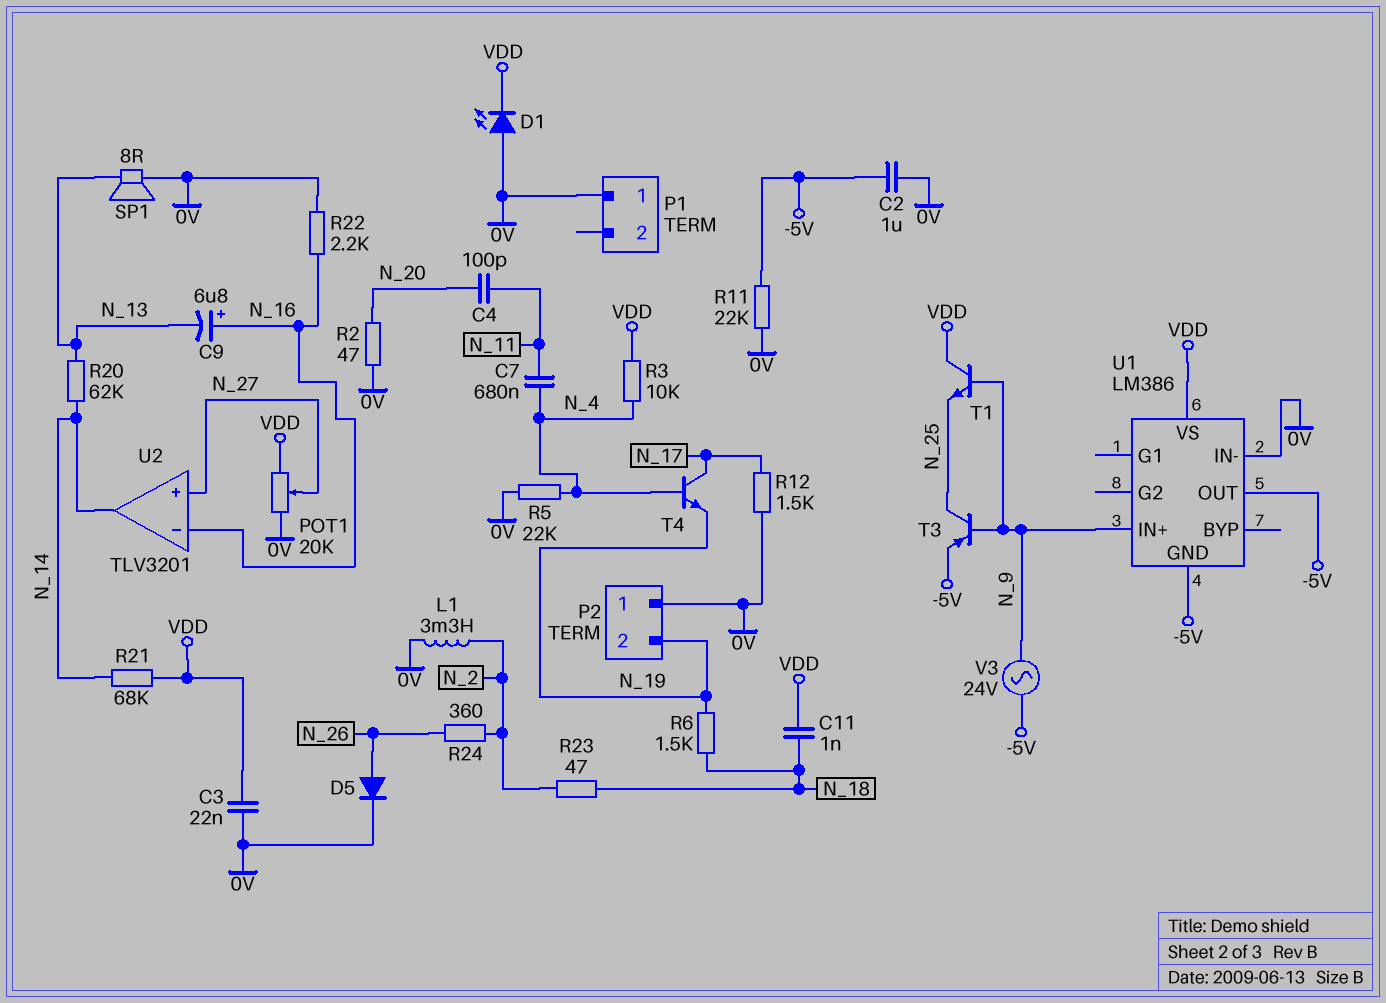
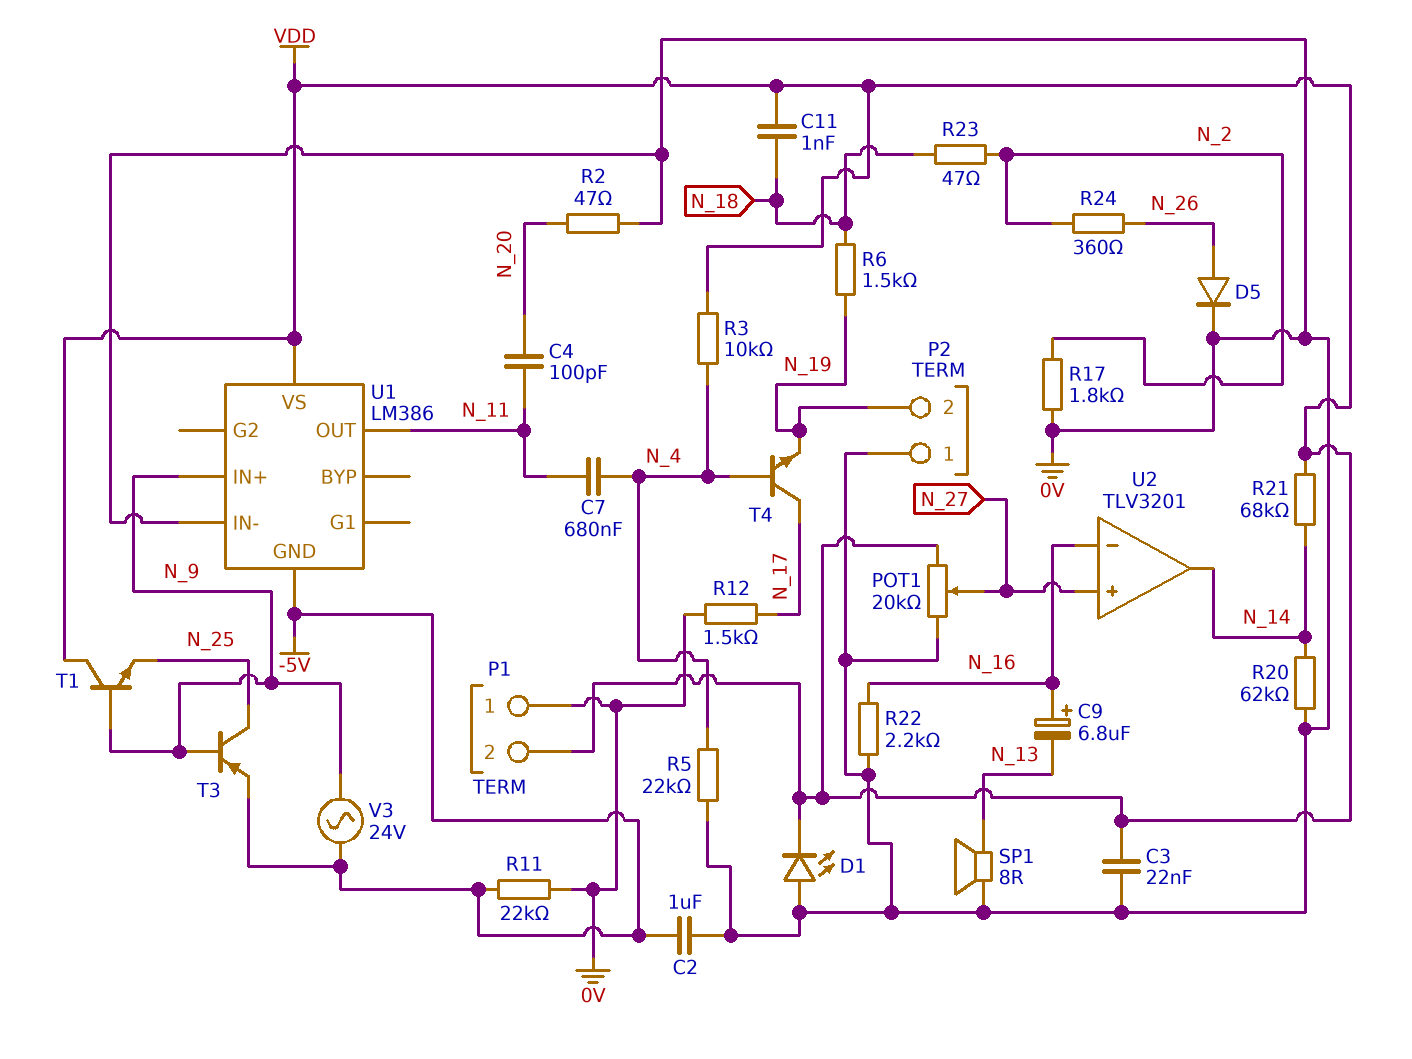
L1: 3.3mH (0V, N_2) -> none
P1 pin 2: none -> VDD
R17: none -> 1.8k (0V, N_2)
R20: 62k (N_13, N_14) -> 62k (0V, N_14)
U1 pin OUT: -5V -> N_11

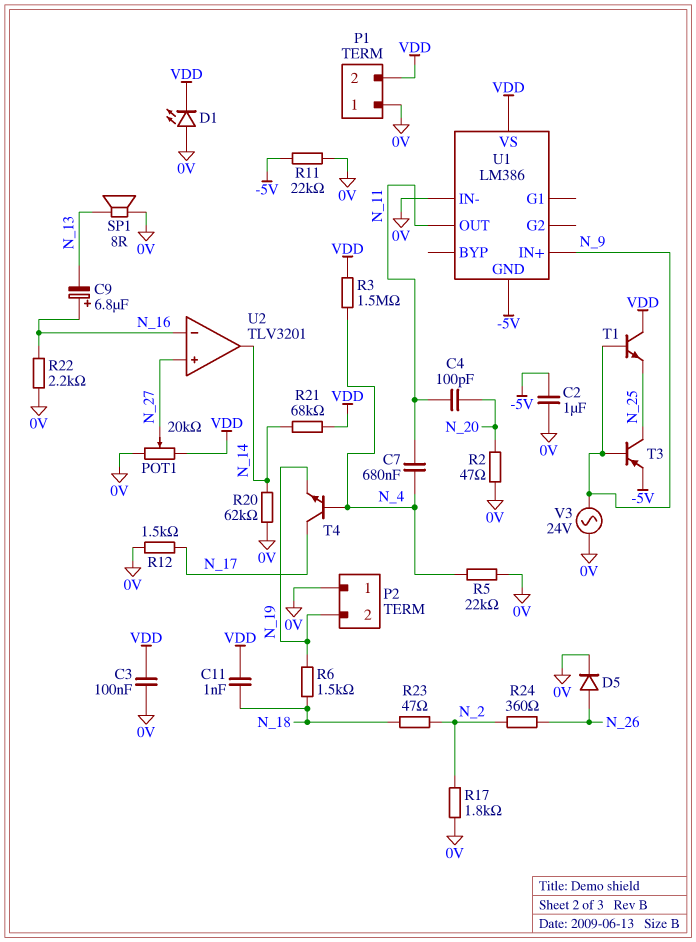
C3: 22nF (0V, VDD) -> 100nF (0V, VDD)
R3: 10k (N_4, VDD) -> 1.5M (N_4, VDD)
V3: AC 24V (-5V, N_9) -> AC 24V (0V, N_9)

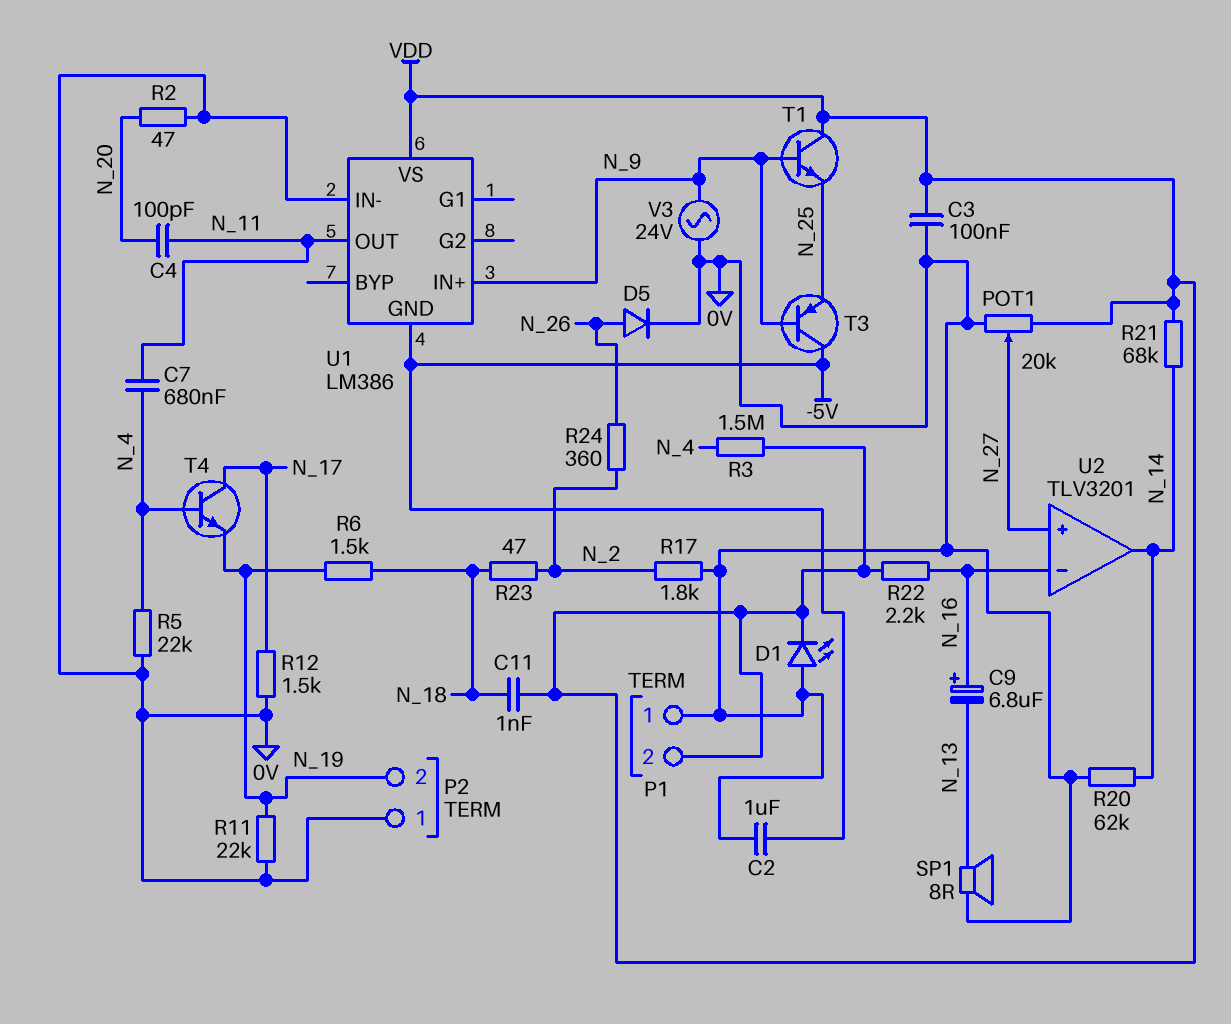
R11: 22k (-5V, 0V) -> 22k (0V, N_19)
R22: 2.2k (0V, N_16) -> 2.2k (N_16, VDD)
T3: PNP (B N_9, C N_25, E -5V) -> PNP (B N_9, C -5V, E N_25)

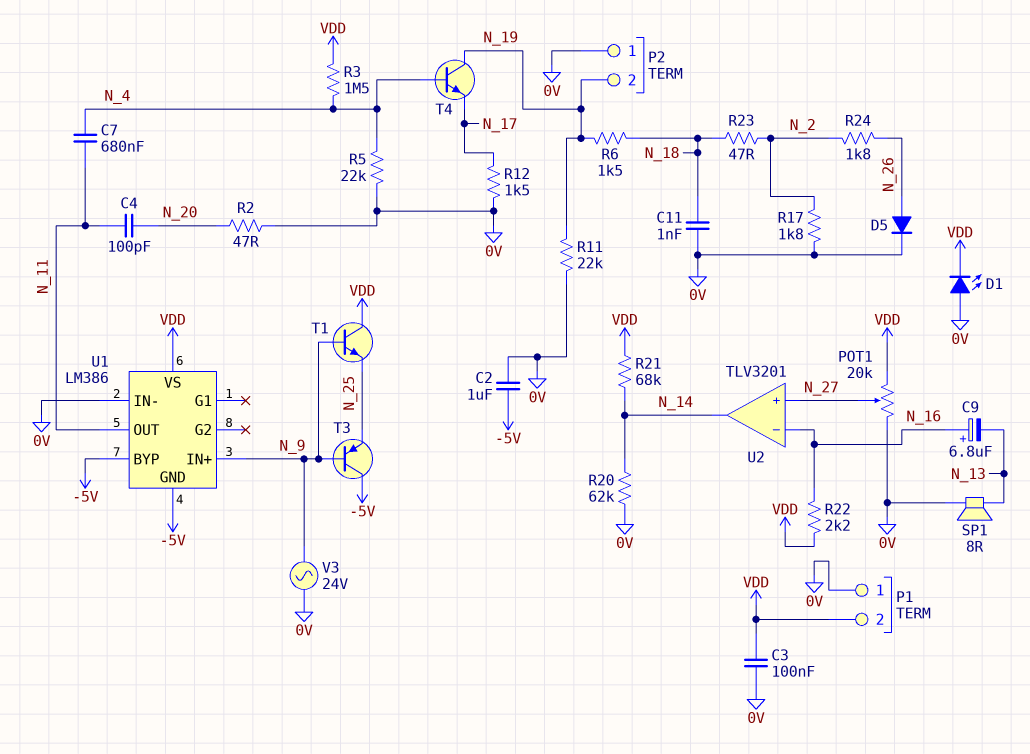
C11: 1nF (N_18, VDD) -> 1nF (0V, N_18)
R24: 360 (N_2, N_26) -> 1.8k (N_2, N_26)
T4: NPN (B N_4, C N_17, E N_19) -> NPN (B N_4, C N_19, E N_17)
U1 pin BYP: none -> -5V

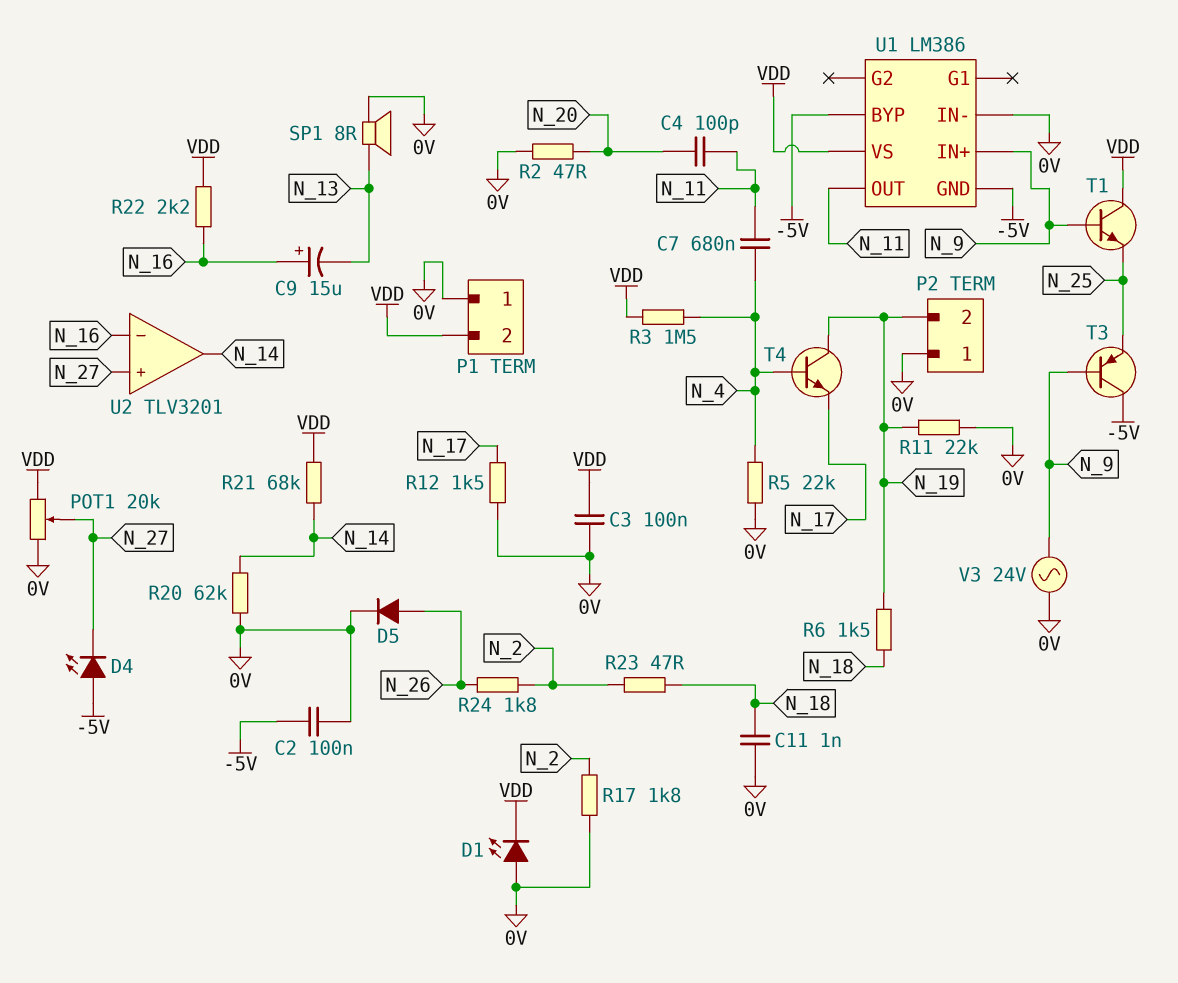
C2: 1uF (-5V, 0V) -> 100nF (-5V, 0V)
C9: 6.8uF (plus N_16, minus N_13) -> 15uF (plus N_16, minus N_13)
D4: none -> LED (A -5V, K N_27)

